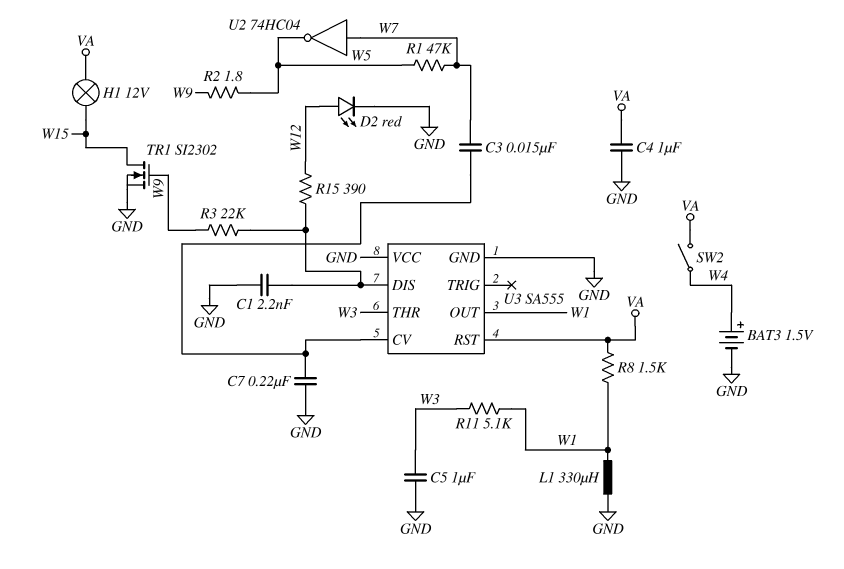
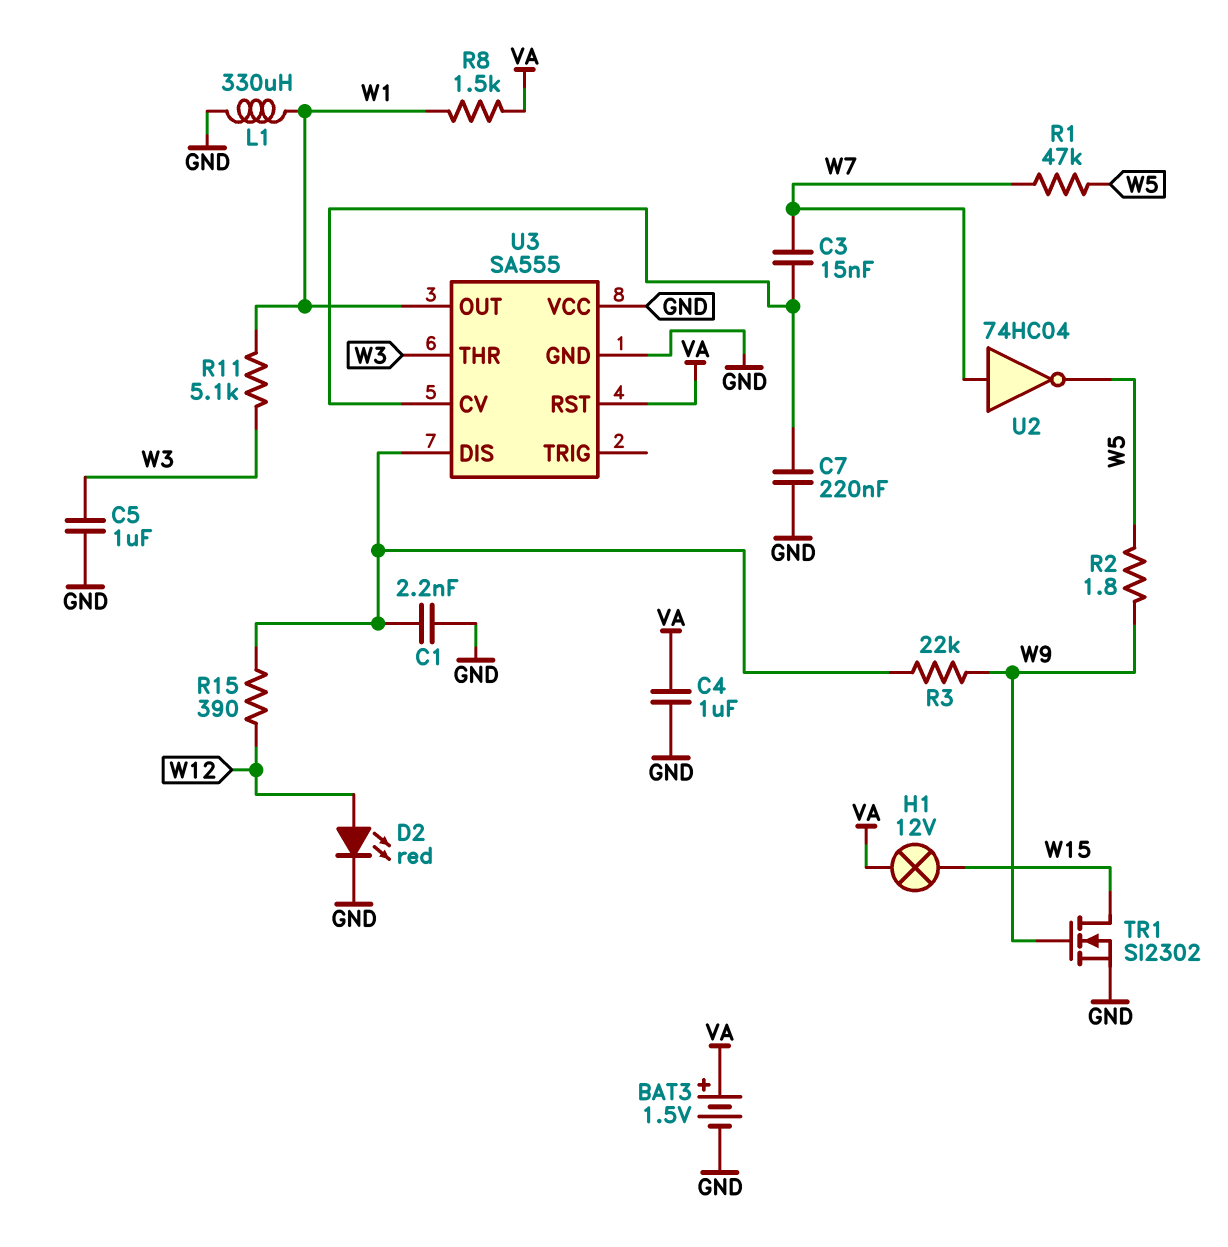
BAT3: 1.5V (plus W4, minus GND) -> 1.5V (plus VA, minus GND)
SW2: switch (VA, W4) -> none

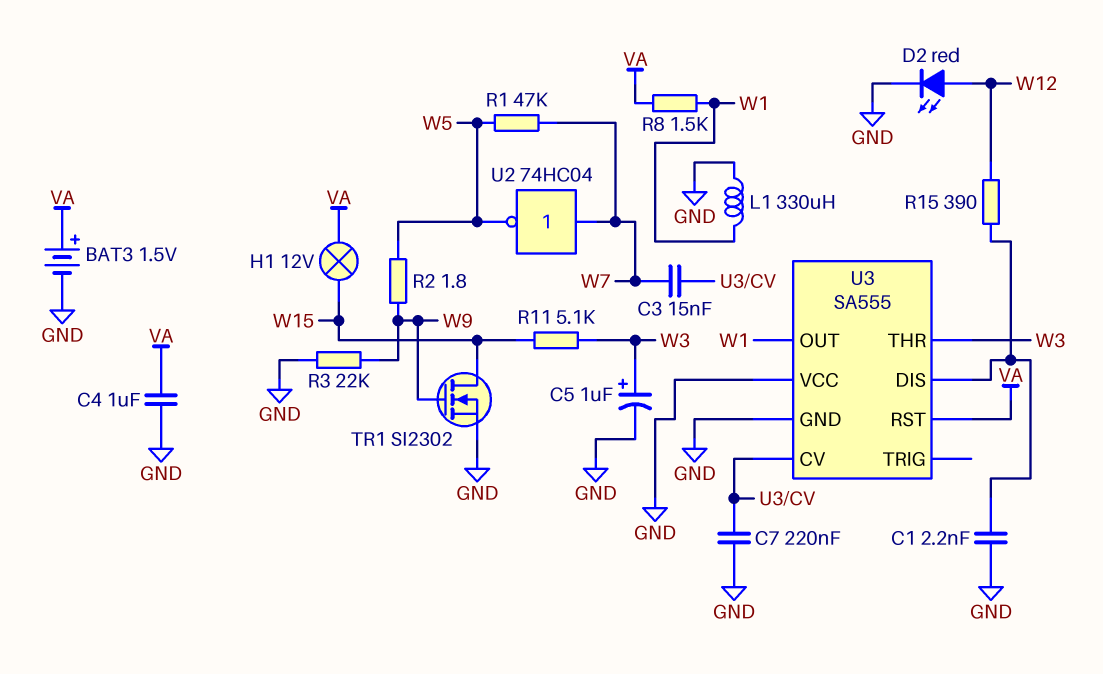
C5: 1uF (GND, W3) -> 1uF (plus W3, minus GND)
R3: 22k (U3/DIS, W9) -> 22k (GND, W9)
R11: 5.1k (W1, W3) -> 5.1k (W3, W15)

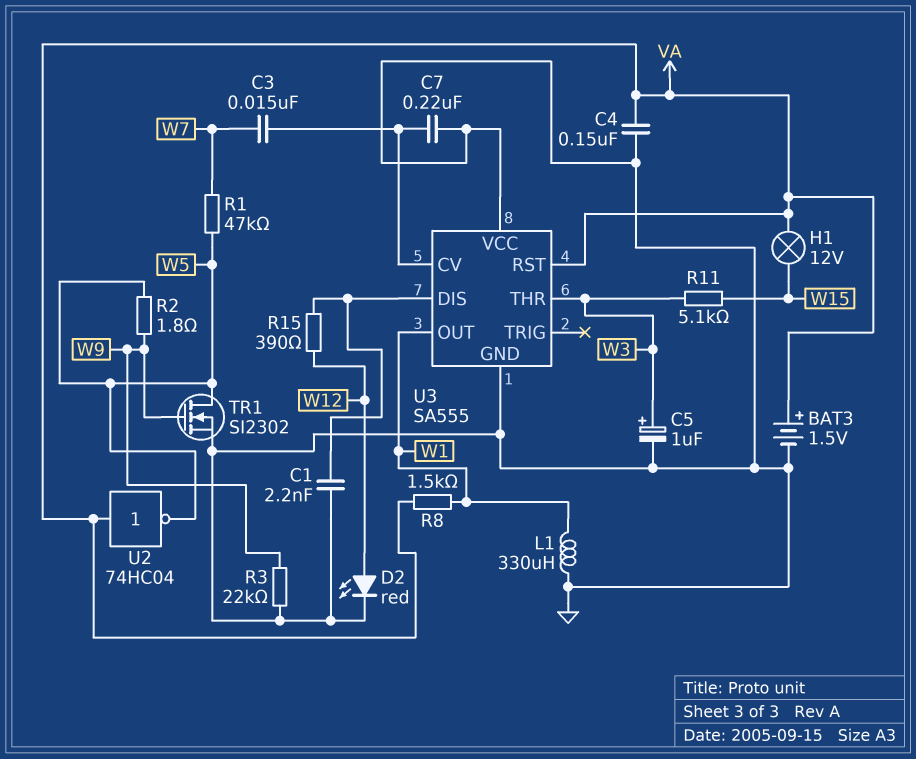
C4: 1uF (GND, VA) -> 150nF (GND, VA)
TR1: NMOS SI2302 (G W9, D W15, S GND) -> NMOS SI2302 (G W9, D W5, S GND)
U2: NOT 74HC04 (in W7, out W5) -> NOT 74HC04 (in VA, out W5)

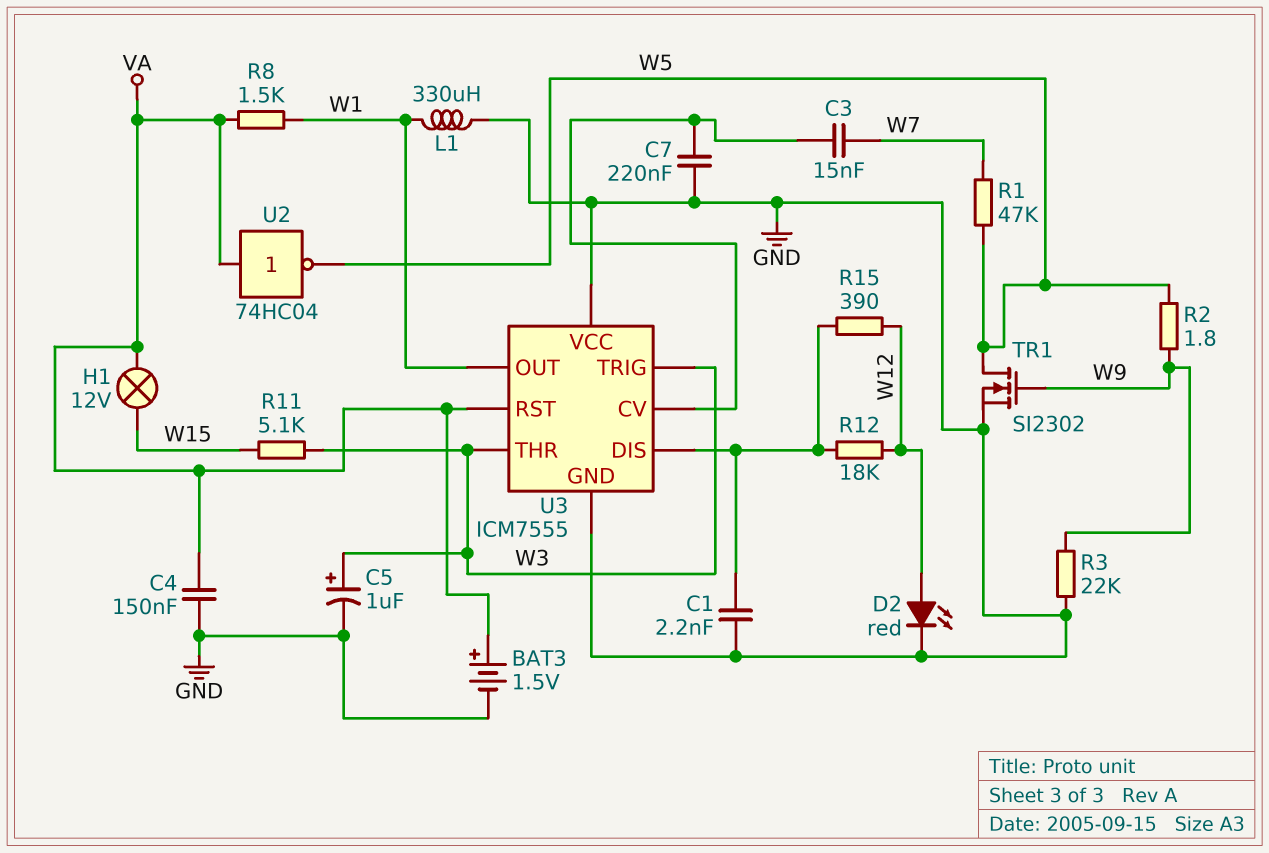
R12: none -> 18k (U3/DIS, W12)
U3: SA555 -> ICM7555
U3 pin TRIG: none -> W3

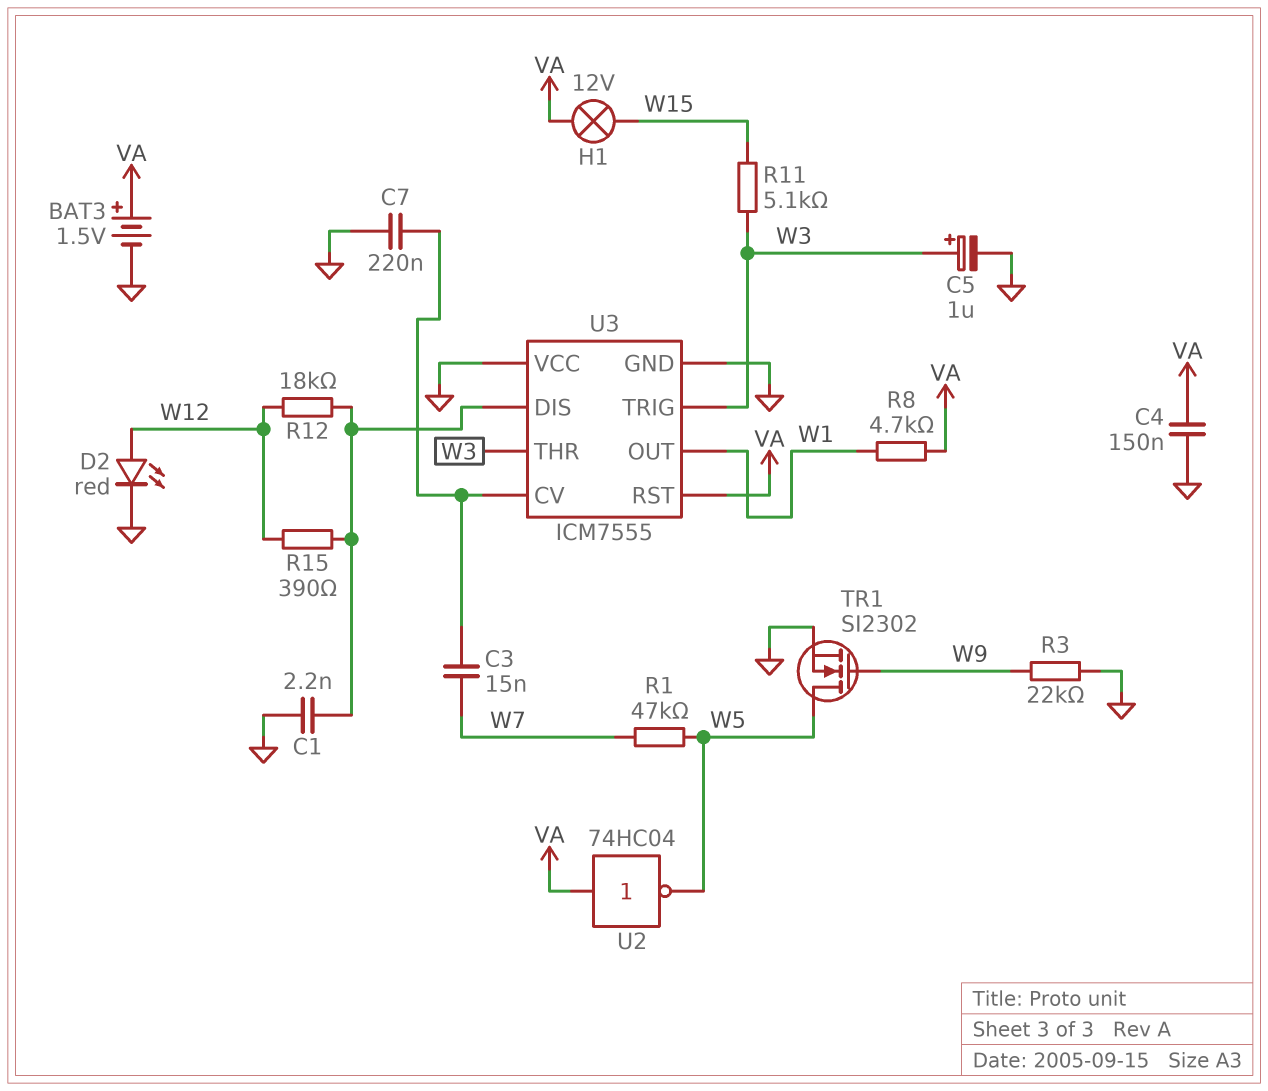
L1: 330uH (GND, W1) -> none
R2: 1.8 (W5, W9) -> none
R8: 1.5k (VA, W1) -> 4.7k (VA, W1)

